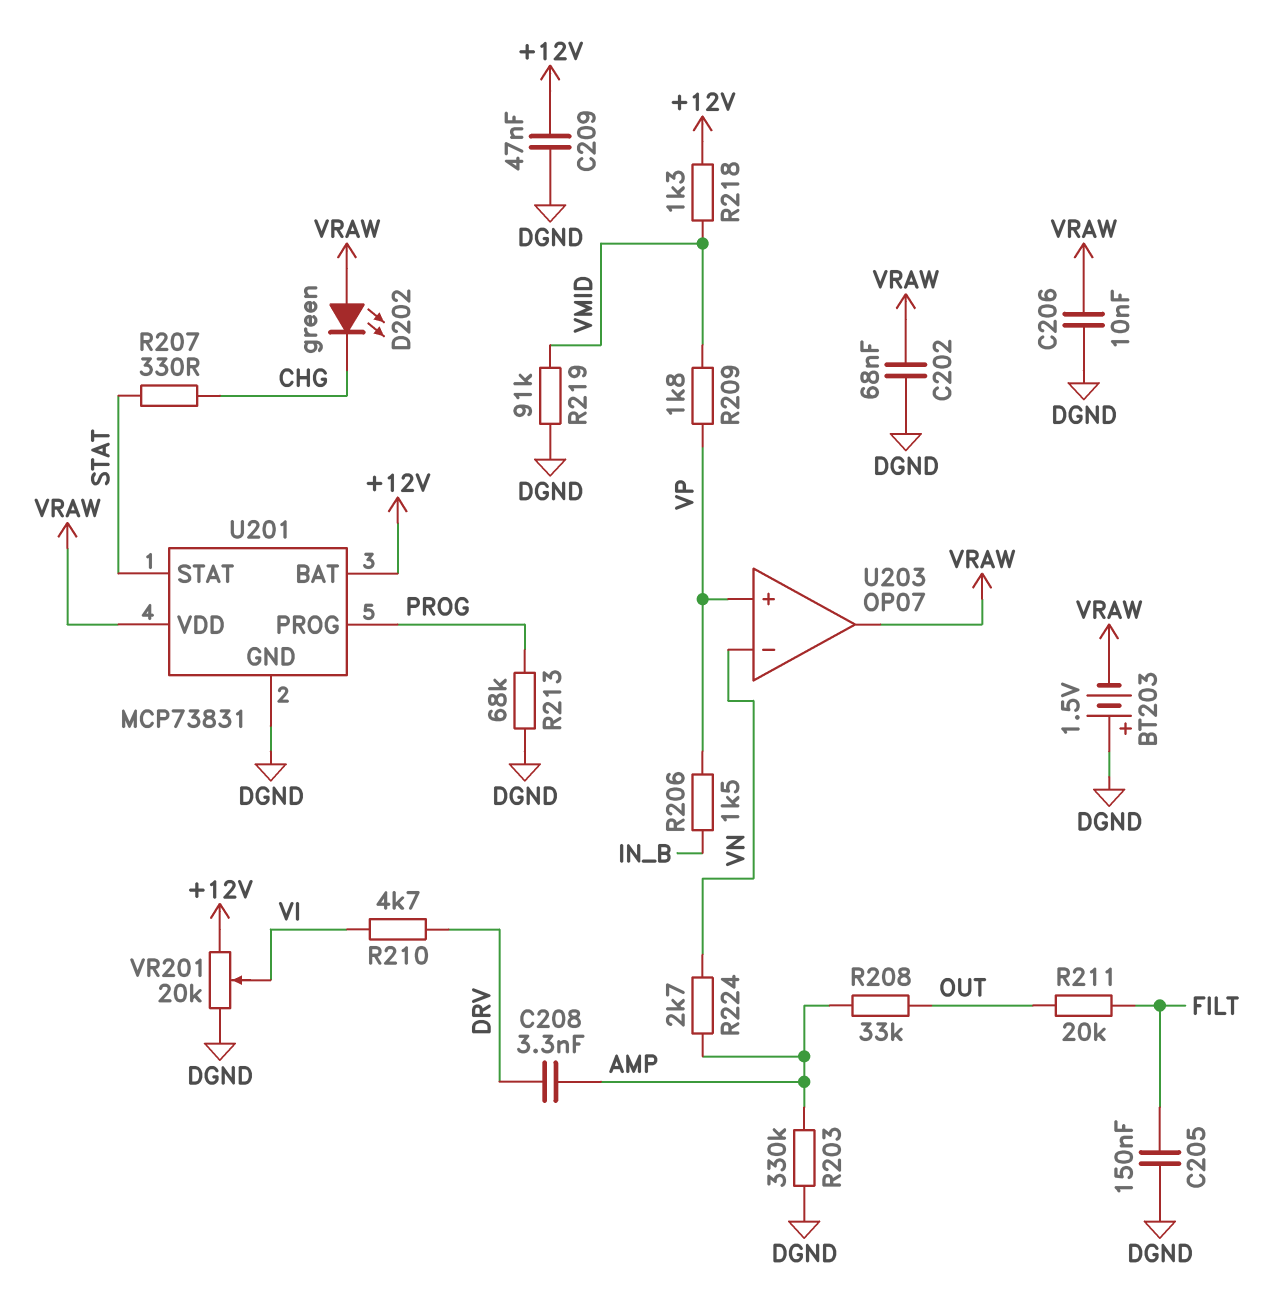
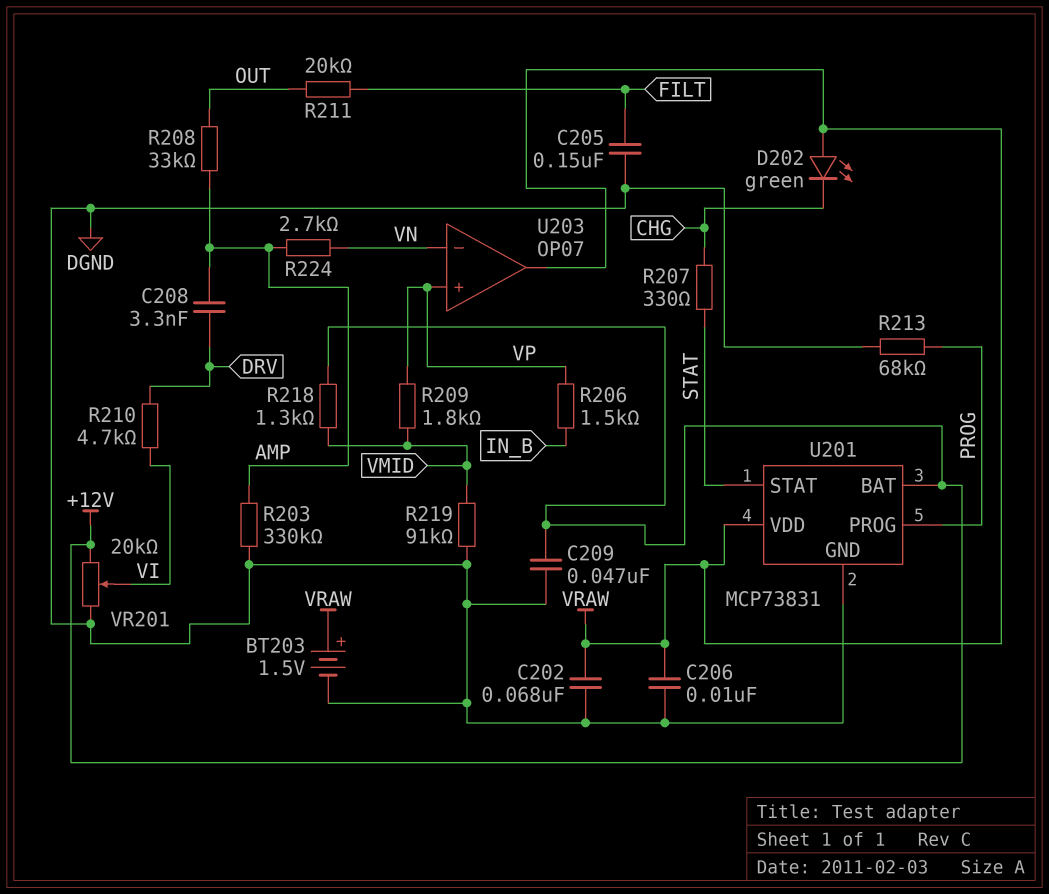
BT203: 1.5V (plus DGND, minus VRAW) -> 1.5V (plus VRAW, minus DGND)

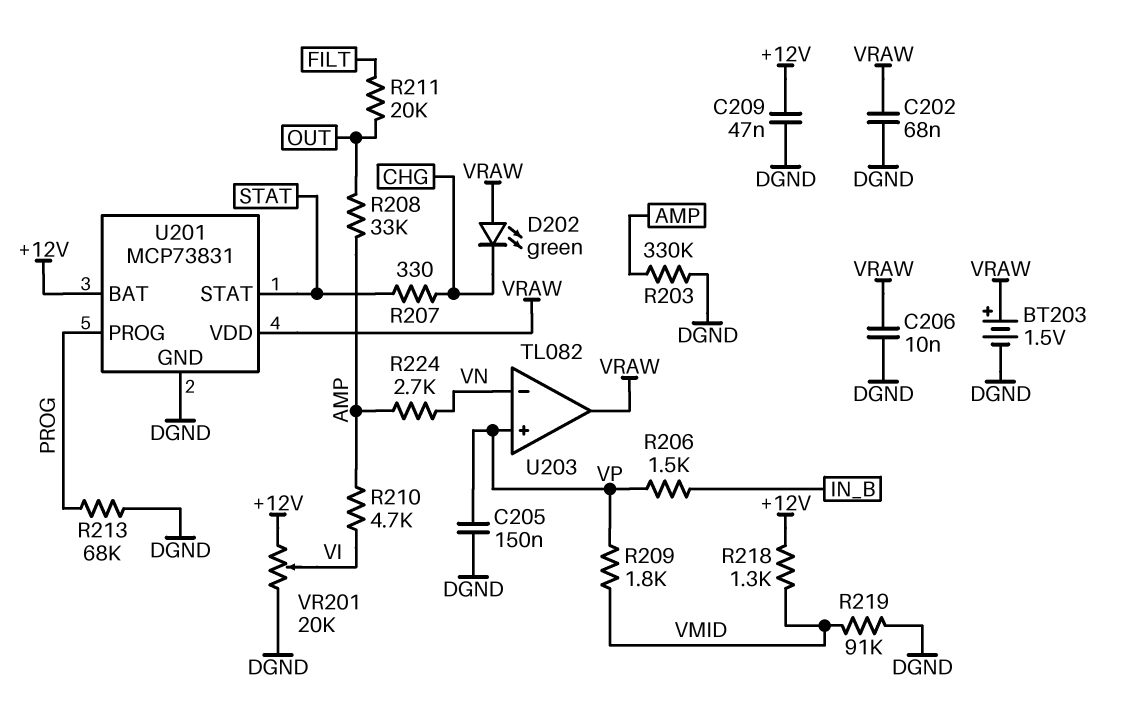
C205: 150nF (DGND, FILT) -> 150nF (DGND, VP)
C208: 3.3nF (AMP, DRV) -> none
R210: 4.7k (DRV, VI) -> 4.7k (AMP, VI)
U203: OP07 -> TL082

